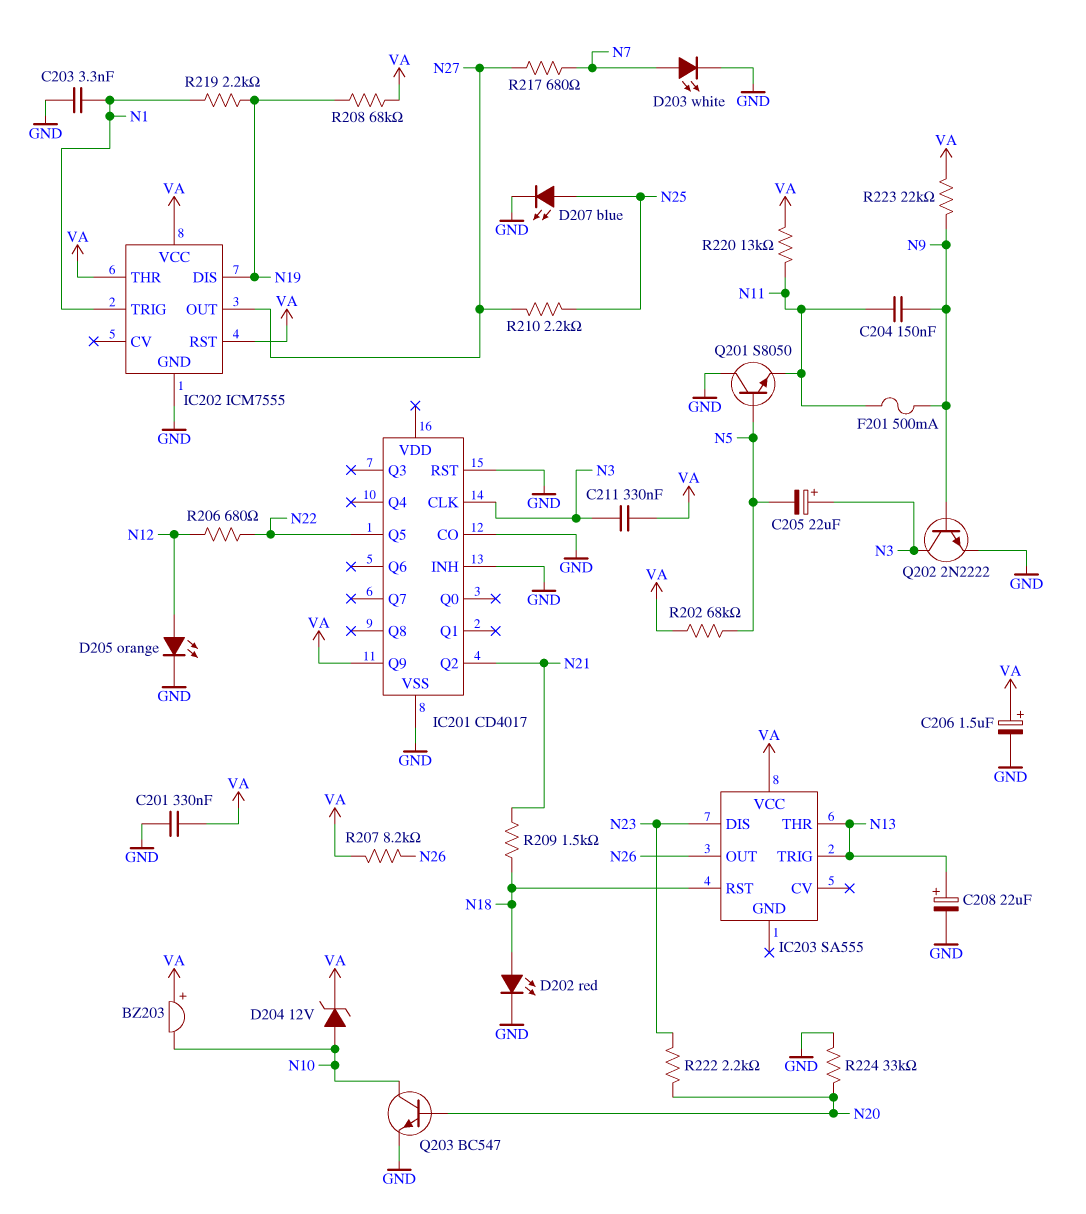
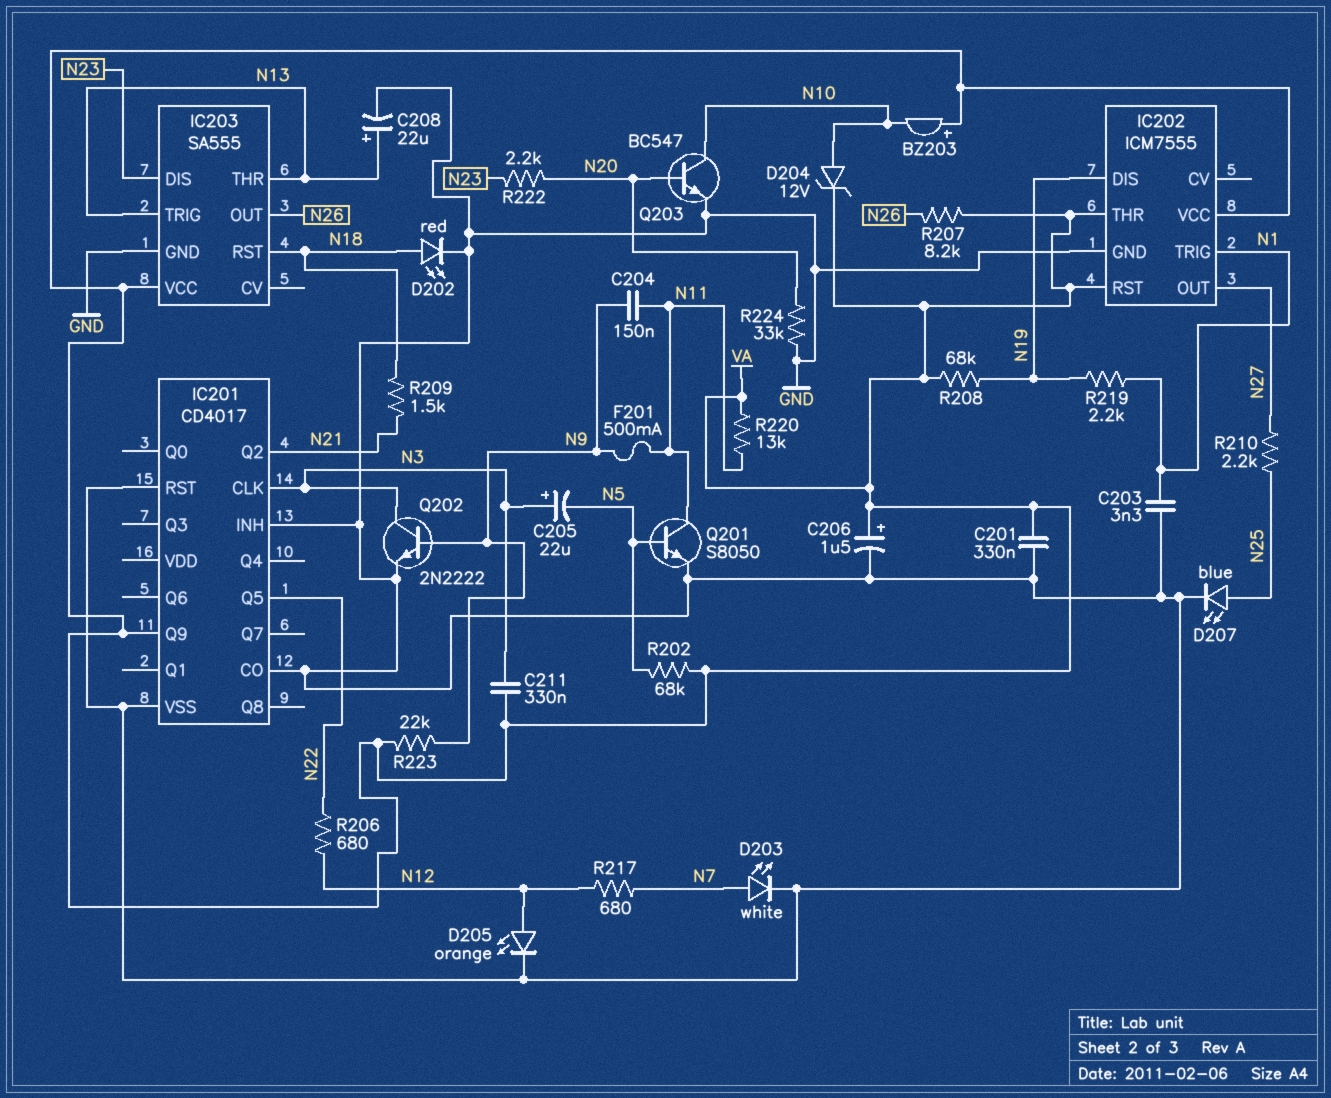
IC203 pin GND: none -> GND
Q201: NPN S8050 (B N5, C GND, E N11) -> NPN S8050 (B N5, C N11, E GND)
R217: 680 (N7, N27) -> 680 (N7, N12)

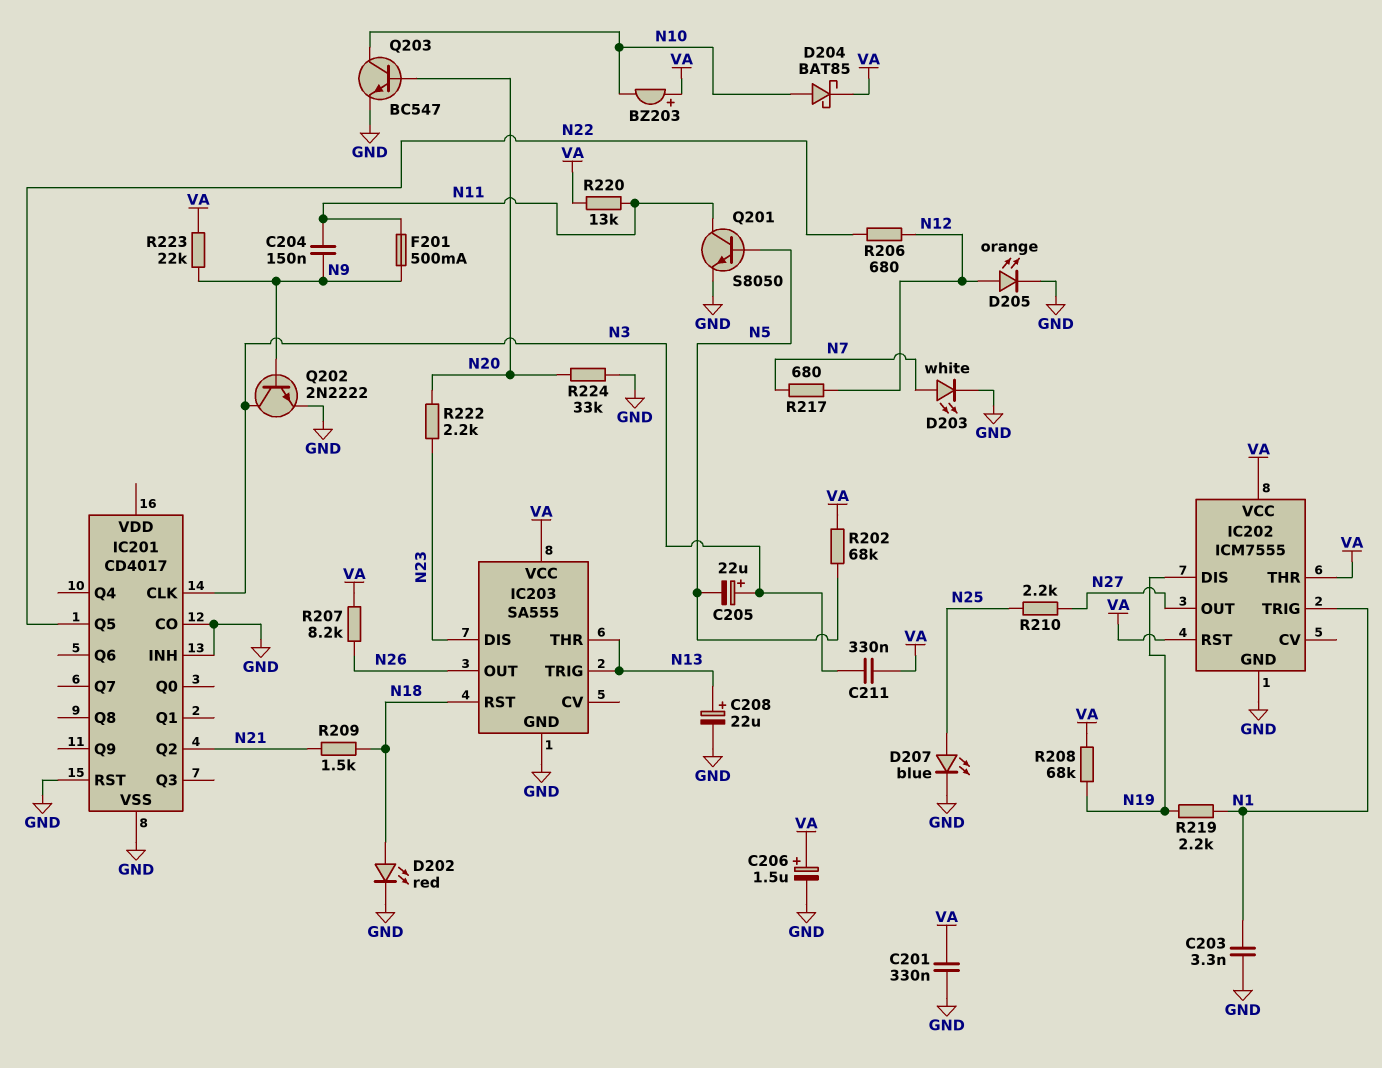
D204: zener 12V (A N10, K VA) -> schottky BAT85 (A N10, K VA)
IC201 pin Q9: VA -> none

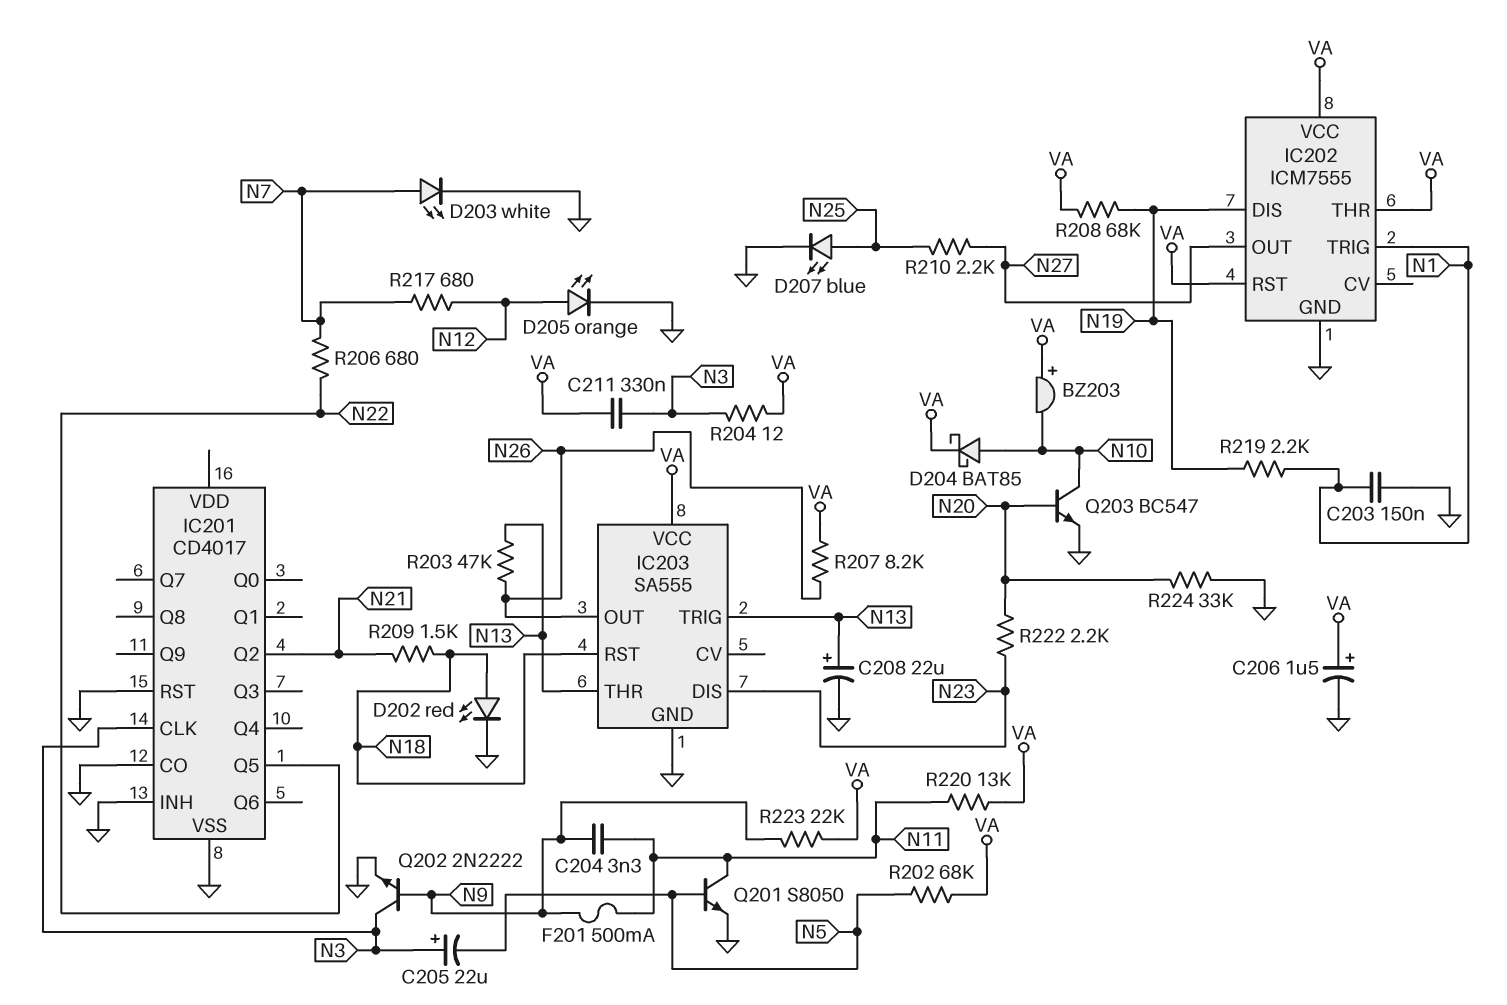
C201: 330nF (GND, VA) -> none
C203: 3.3nF (GND, N1) -> 150nF (GND, N1)
C204: 150nF (N9, N11) -> 3.3nF (N9, N11)
R203: none -> 47k (N13, N26)
R204: none -> 12 (N3, VA)
R206: 680 (N12, N22) -> 680 (N7, N22)

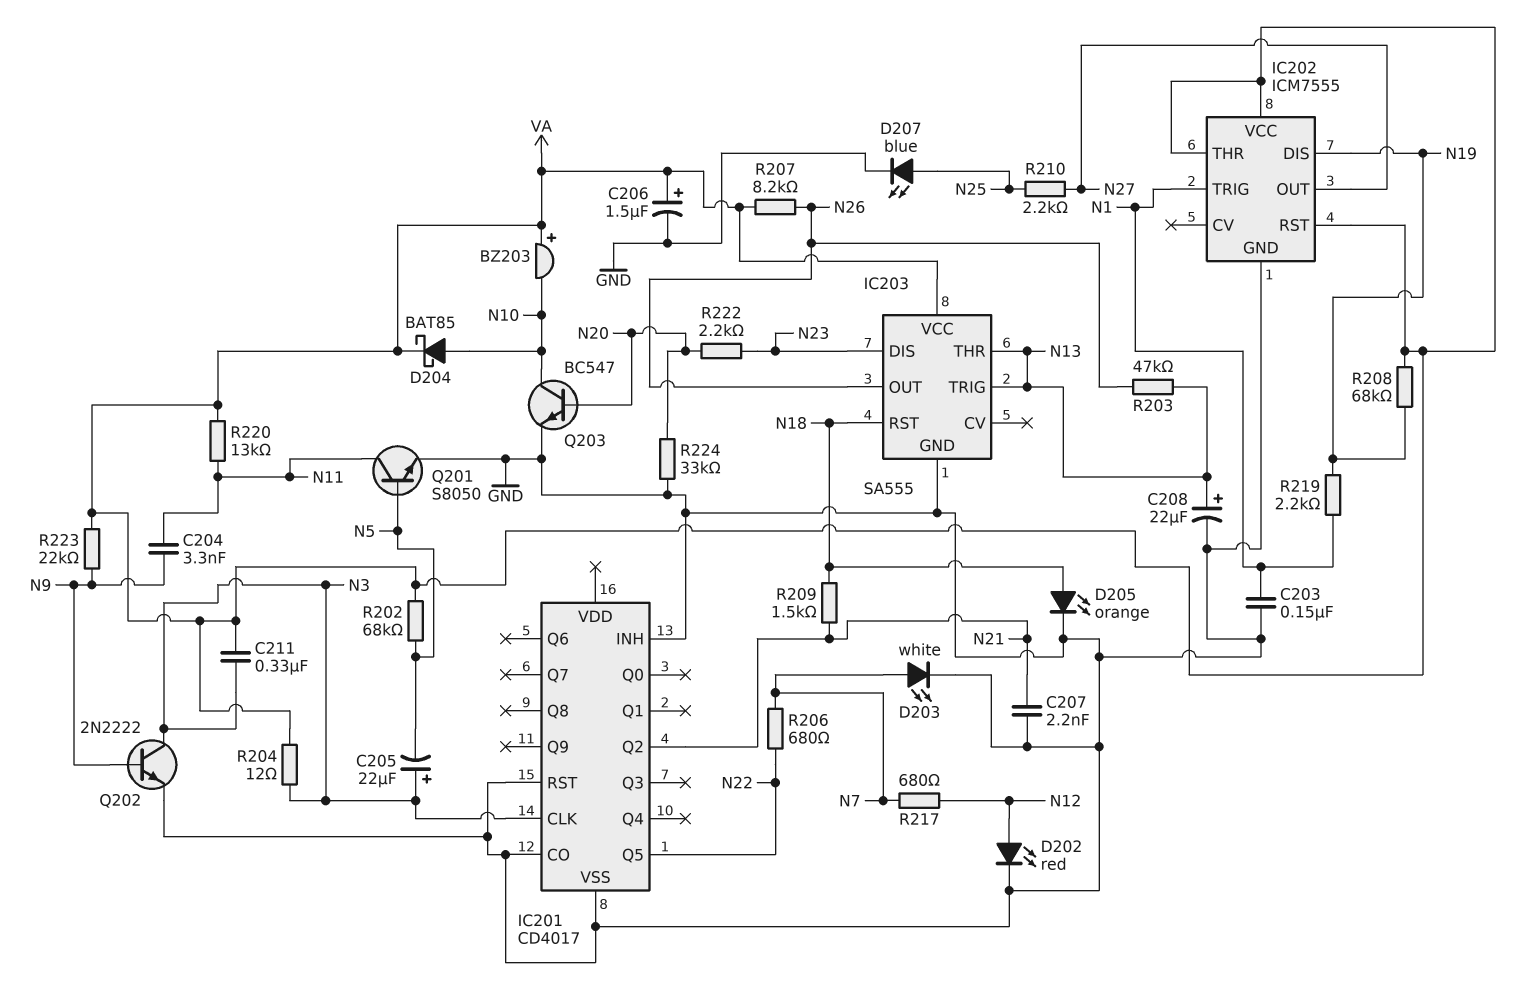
C207: none -> 2.2nF (GND, N21)
D202: LED red (A N18, K GND) -> LED red (A N12, K GND)
D205: LED orange (A N12, K GND) -> LED orange (A N18, K GND)
F201: 500mA (N9, N11) -> none

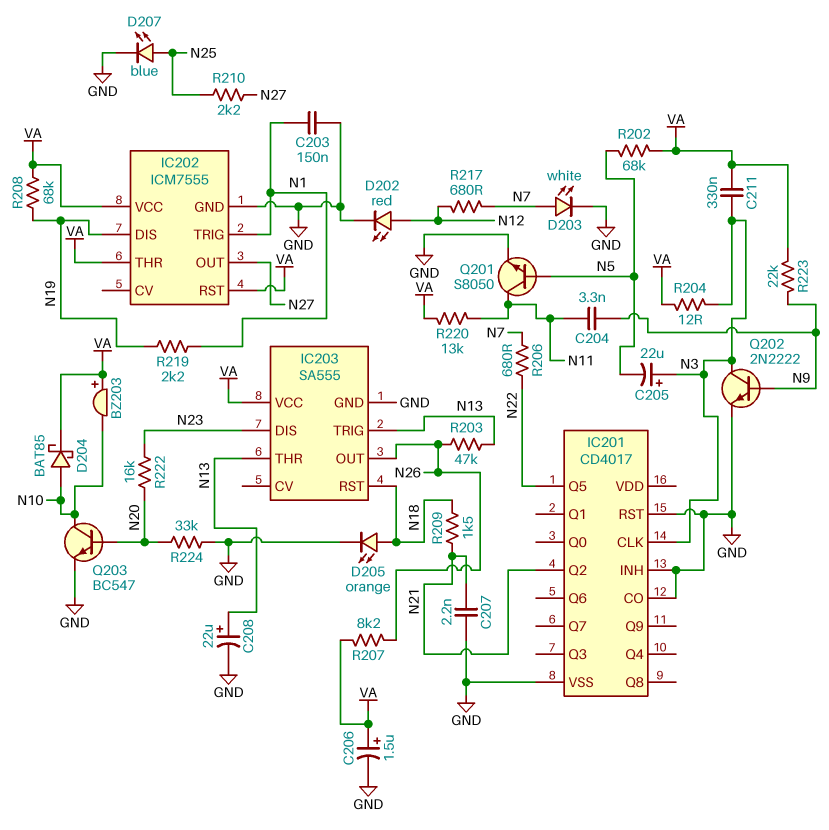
R222: 2.2k (N20, N23) -> 16k (N20, N23)

